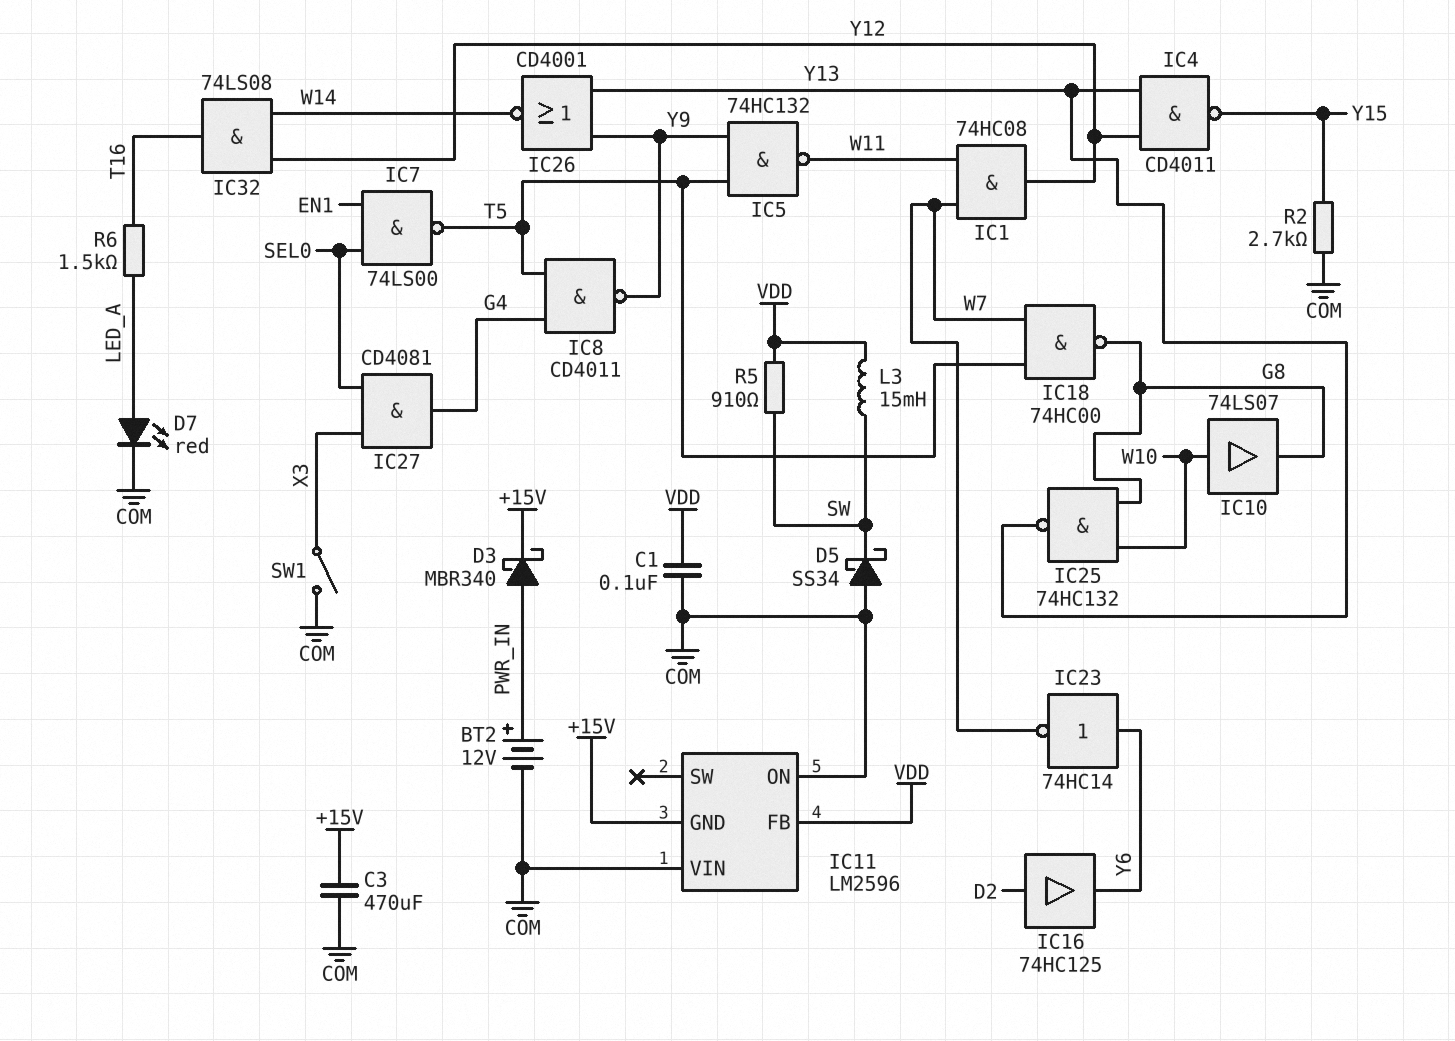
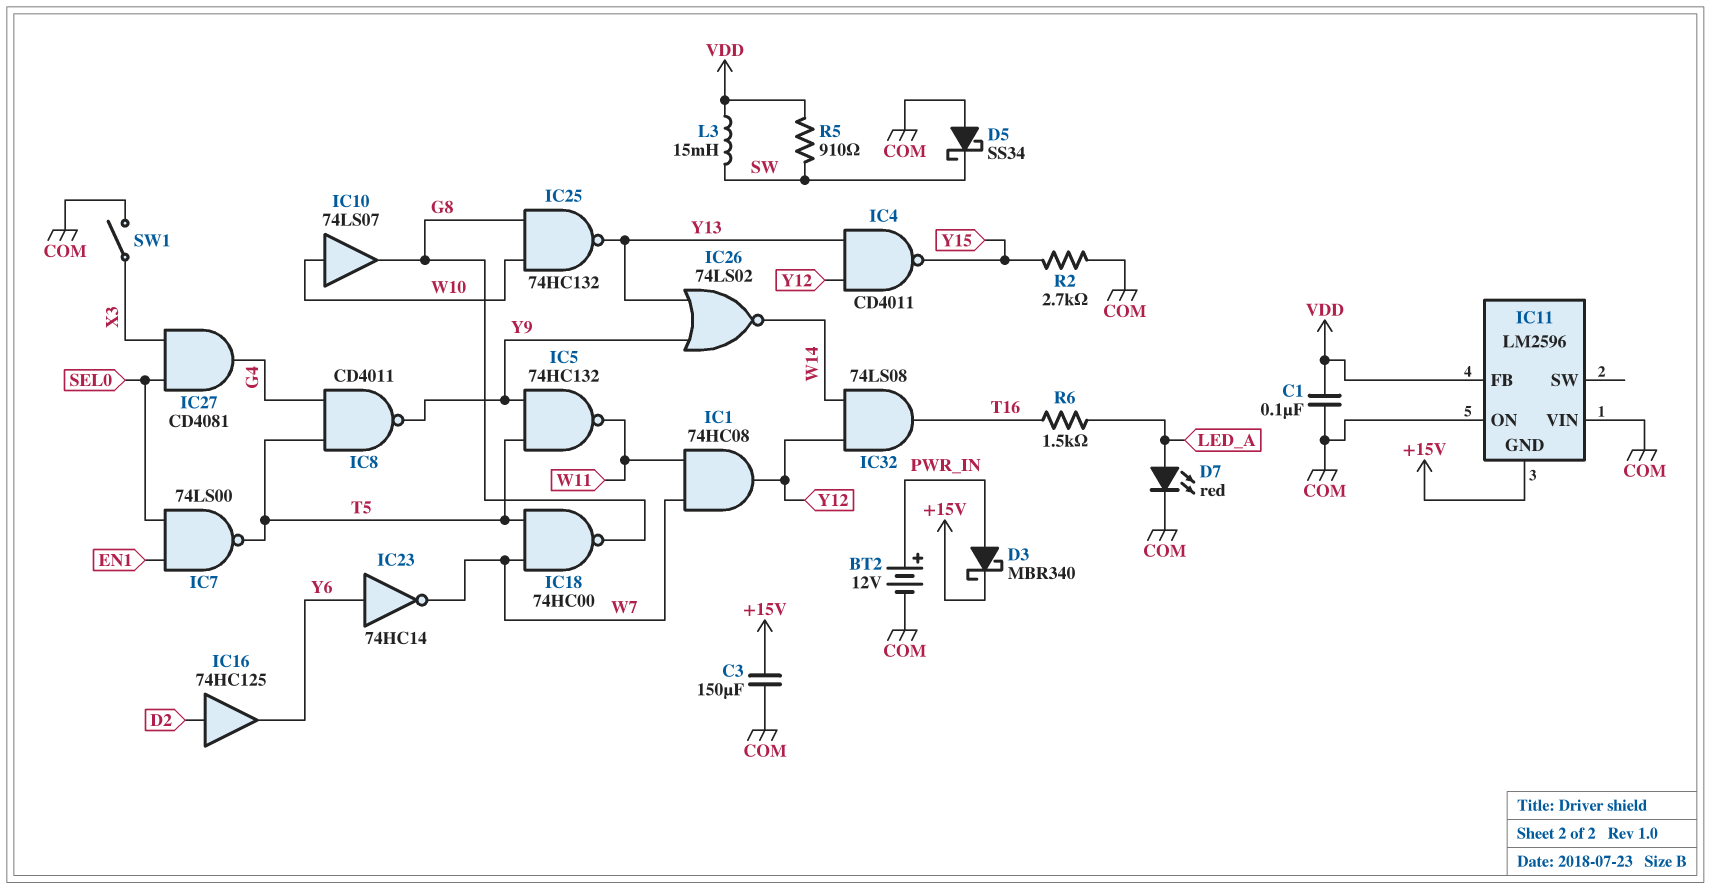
C3: 470uF (+15V, COM) -> 150uF (+15V, COM)
IC26: NOR CD4001 (in Y9, in Y13, out W14) -> NOR 74LS02 (in Y9, in Y13, out W14)

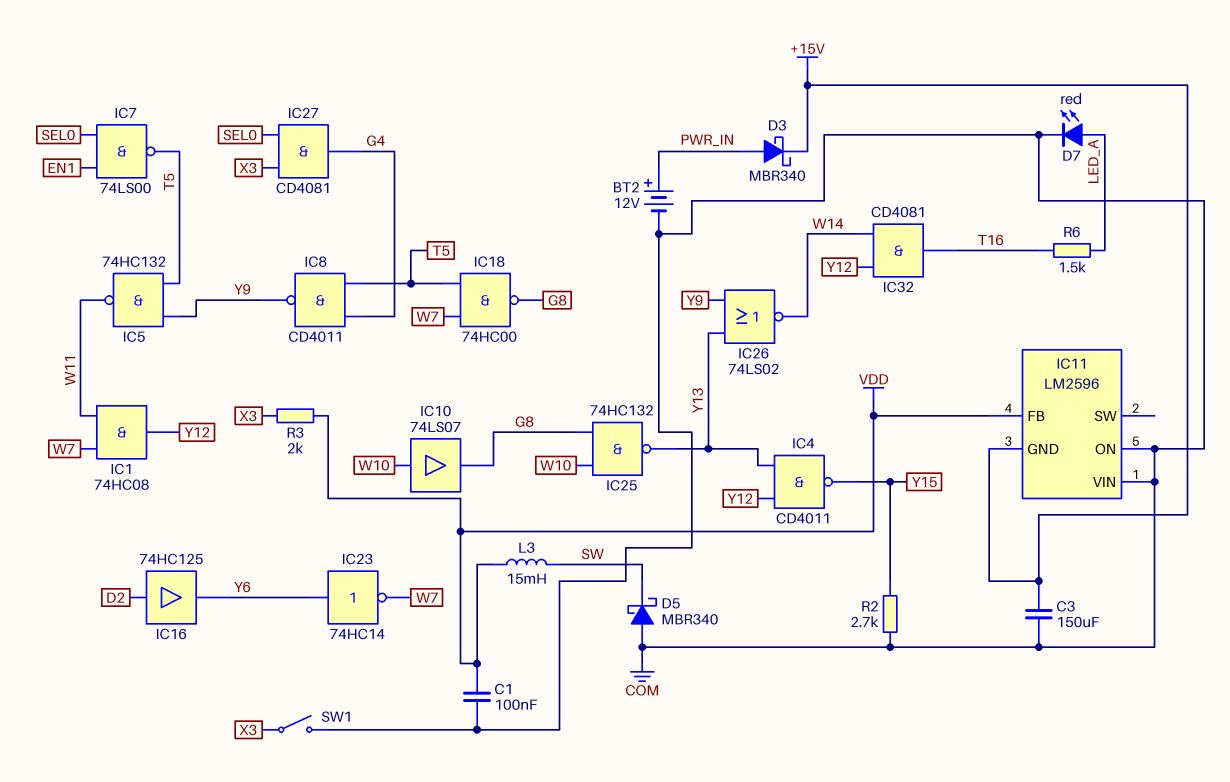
D5: schottky SS34 (A COM, K SW) -> schottky MBR340 (A COM, K SW)
IC32: AND 74LS08 (in W14, in Y12, out T16) -> AND CD4081 (in W14, in Y12, out T16)
R3: none -> 2k (VDD, X3)
R5: 910 (SW, VDD) -> none

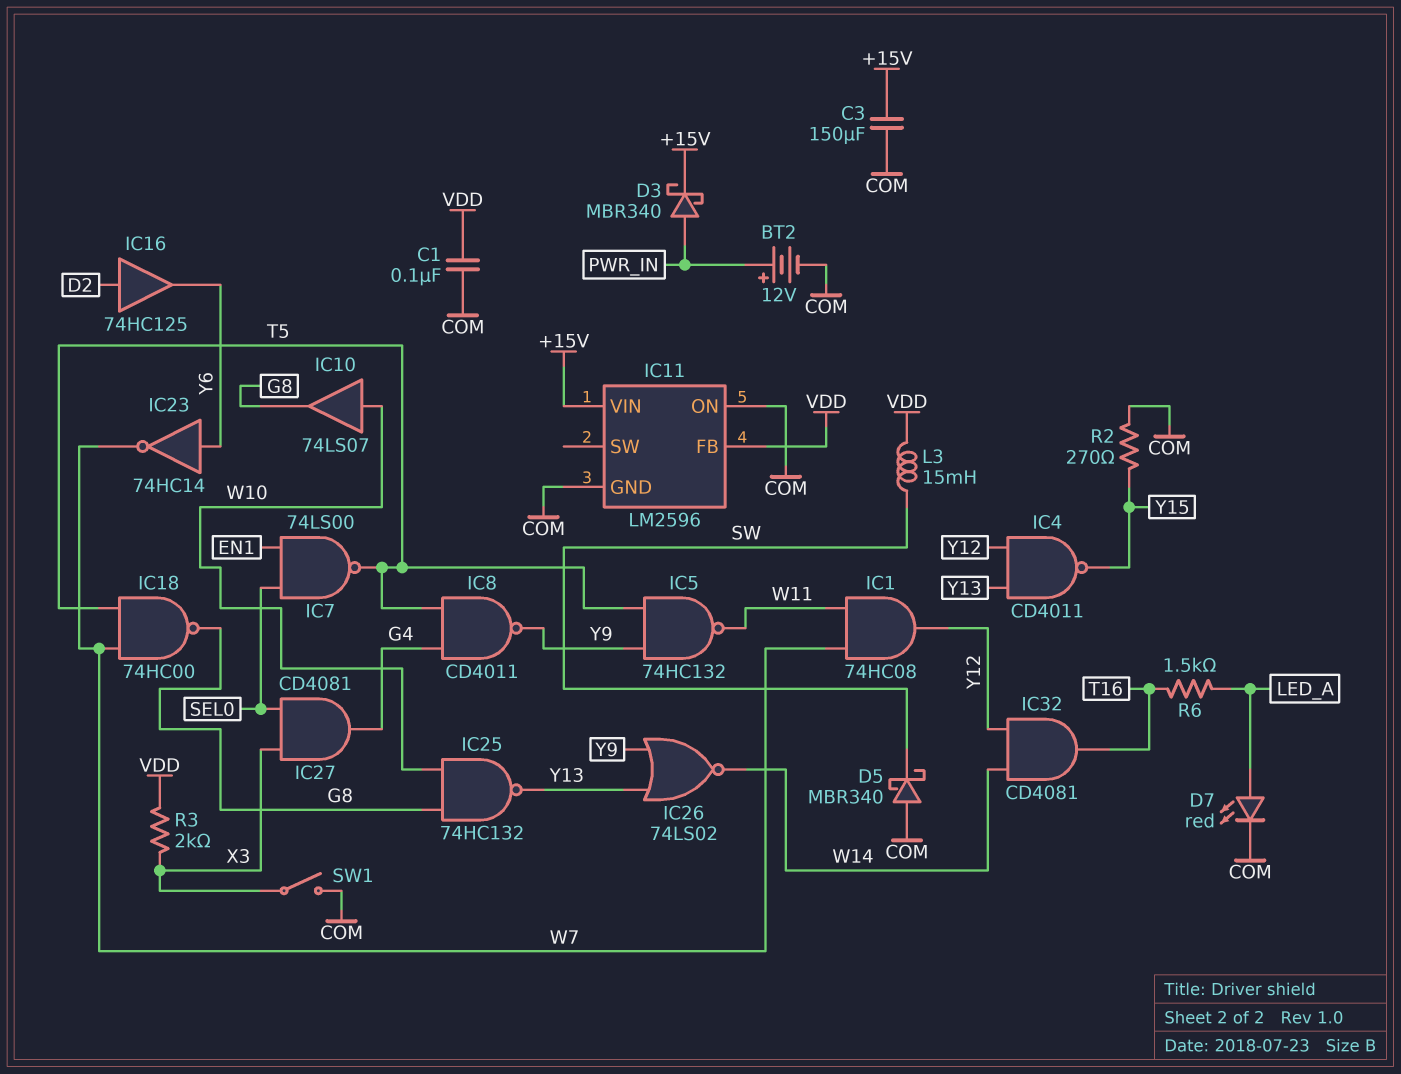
IC11 pin GND: +15V -> COM
IC11 pin VIN: COM -> +15V
R2: 2.7k (COM, Y15) -> 270 (COM, Y15)

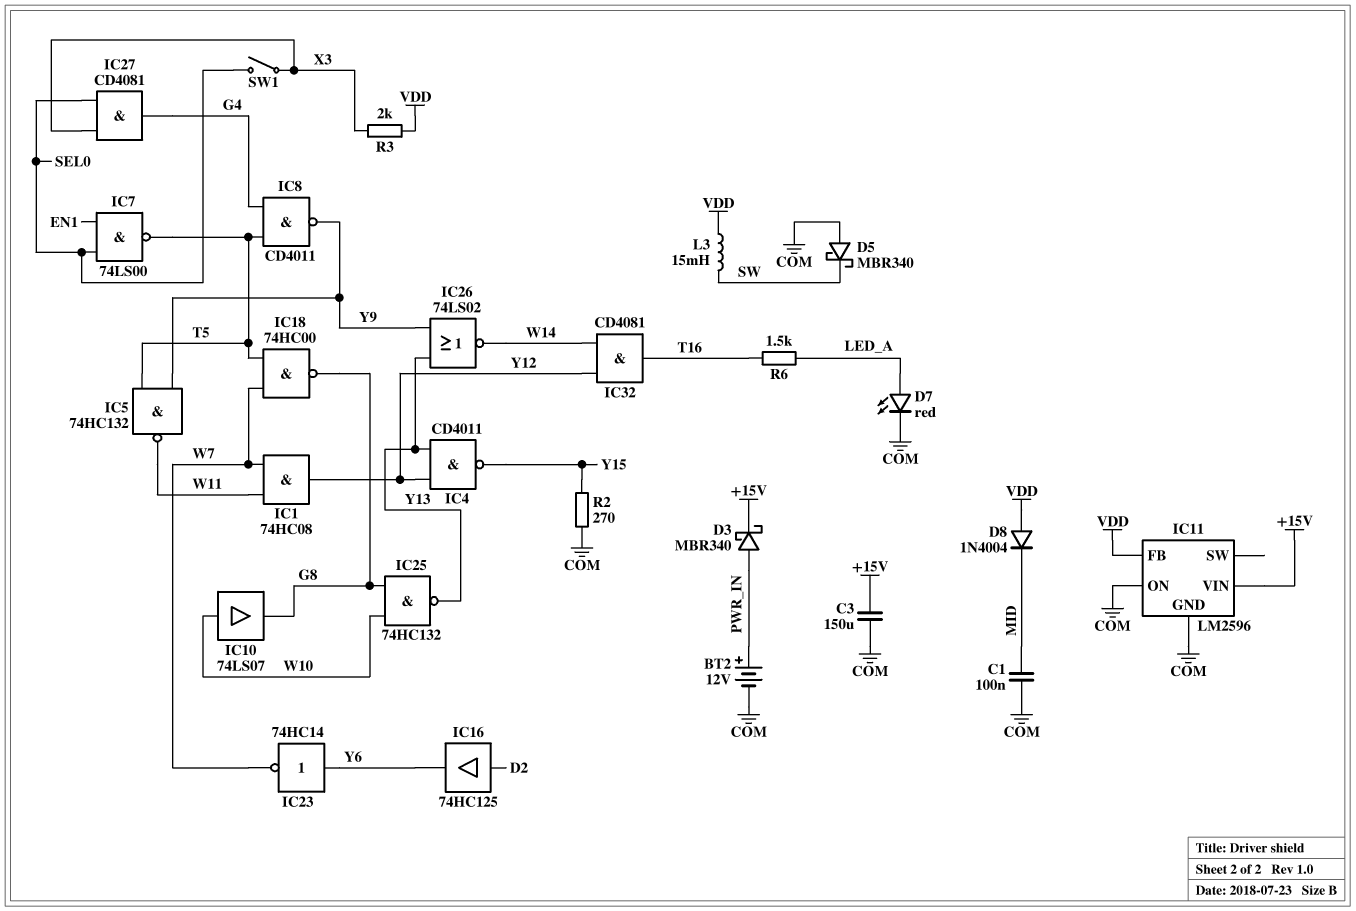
C1: 100nF (COM, VDD) -> 100nF (COM, MID)
D8: none -> diode 1N4004 (A VDD, K MID)
SW1: switch (COM, X3) -> switch (SEL0, X3)

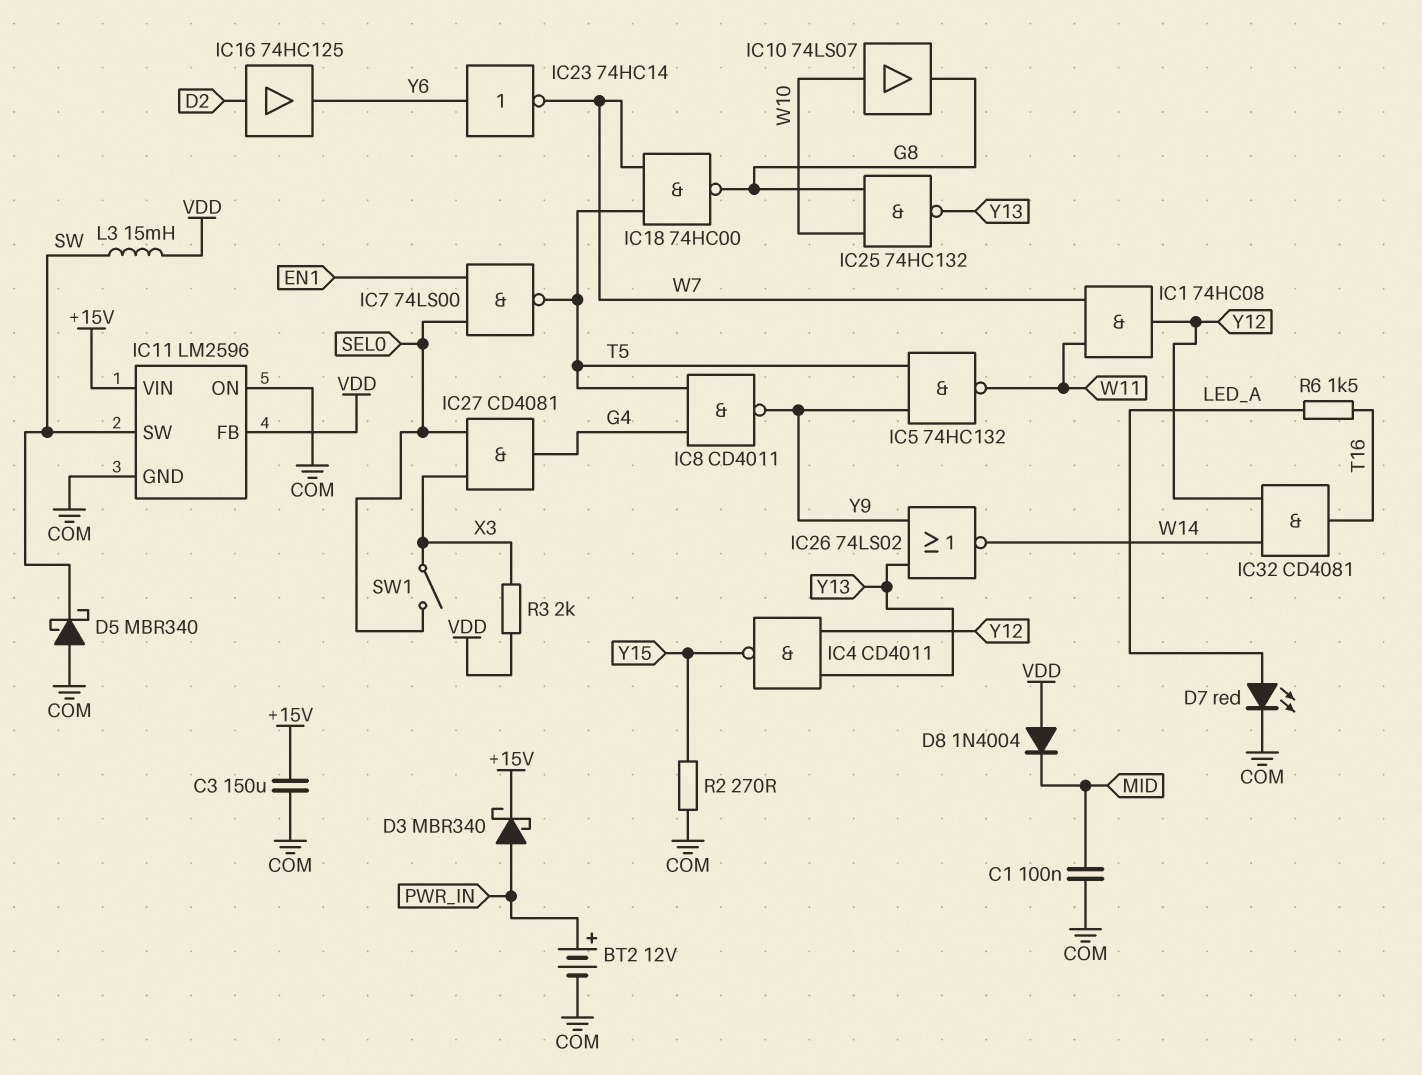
IC11 pin SW: none -> SW

